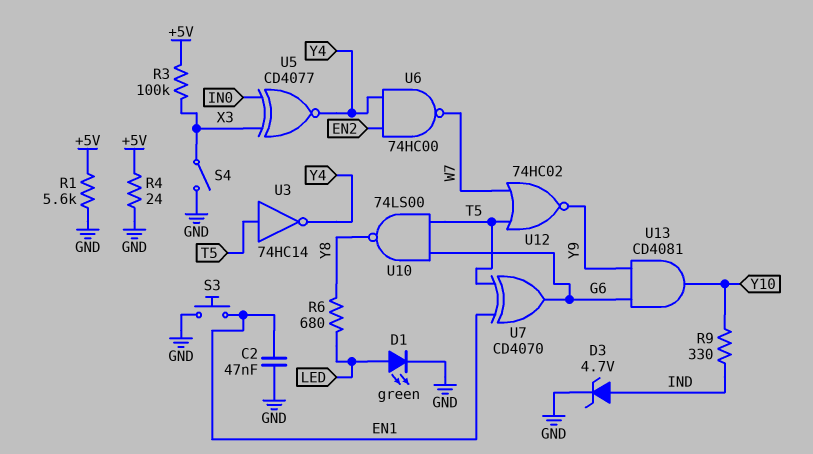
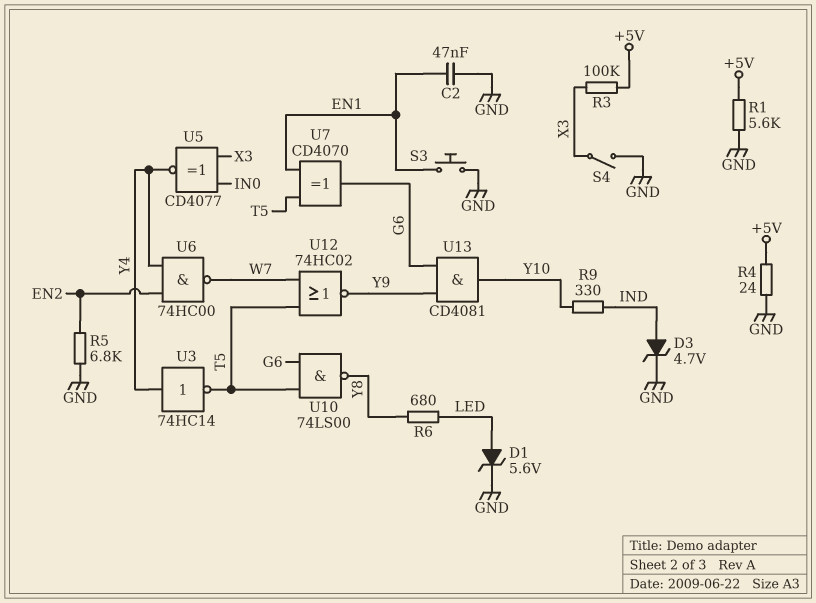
D1: LED green (A LED, K GND) -> zener 5.6V (A LED, K GND)
R5: none -> 6.8k (EN2, GND)
U3: NOT 74HC14 (in T5, out Y4) -> NOT 74HC14 (in Y4, out T5)

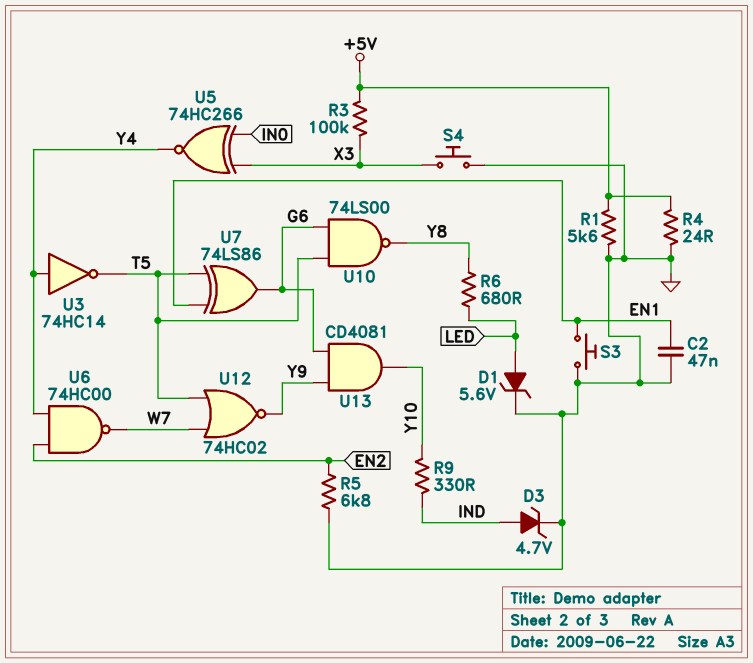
S4: switch (GND, X3) -> button (GND, X3)
U5: XNOR CD4077 (in IN0, in X3, out Y4) -> XNOR 74HC266 (in IN0, in X3, out Y4)
U7: XOR CD4070 (in EN1, in T5, out G6) -> XOR 74LS86 (in EN1, in T5, out G6)

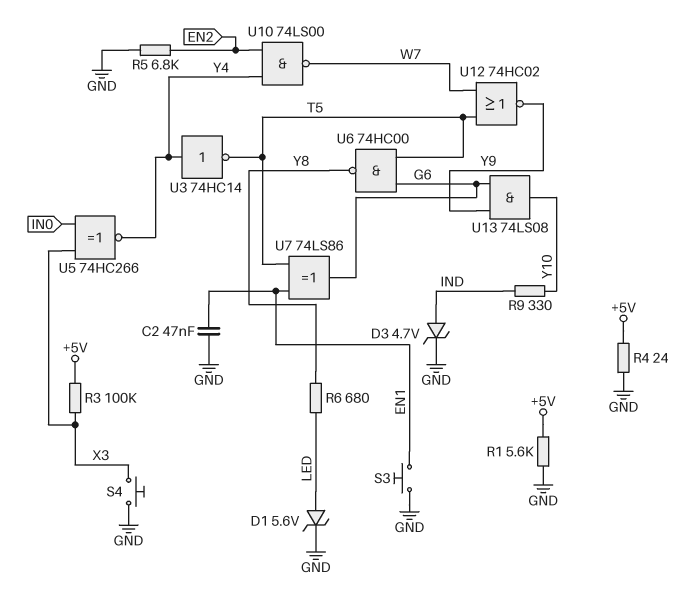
U6: NAND 74HC00 (in EN2, in Y4, out W7) -> NAND 74HC00 (in G6, in T5, out Y8)
U10: NAND 74LS00 (in G6, in T5, out Y8) -> NAND 74LS00 (in EN2, in Y4, out W7)
U13: AND CD4081 (in G6, in Y9, out Y10) -> AND 74LS08 (in G6, in Y9, out Y10)

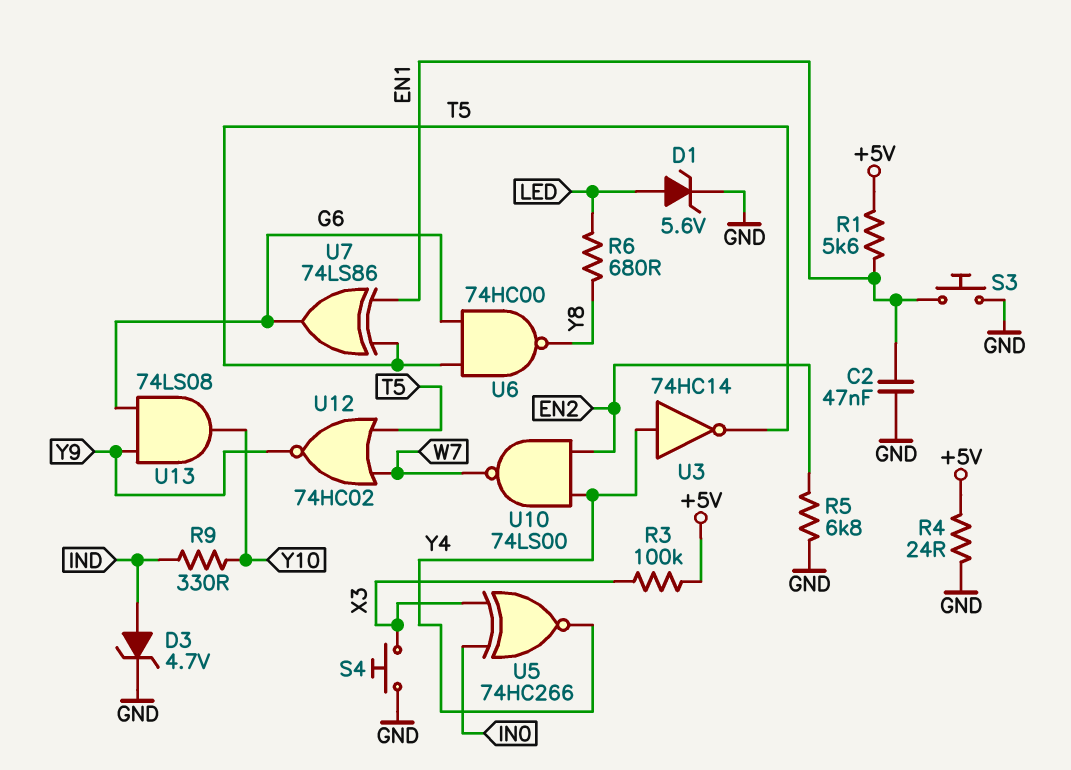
R1: 5.6k (+5V, GND) -> 5.6k (+5V, EN1)

